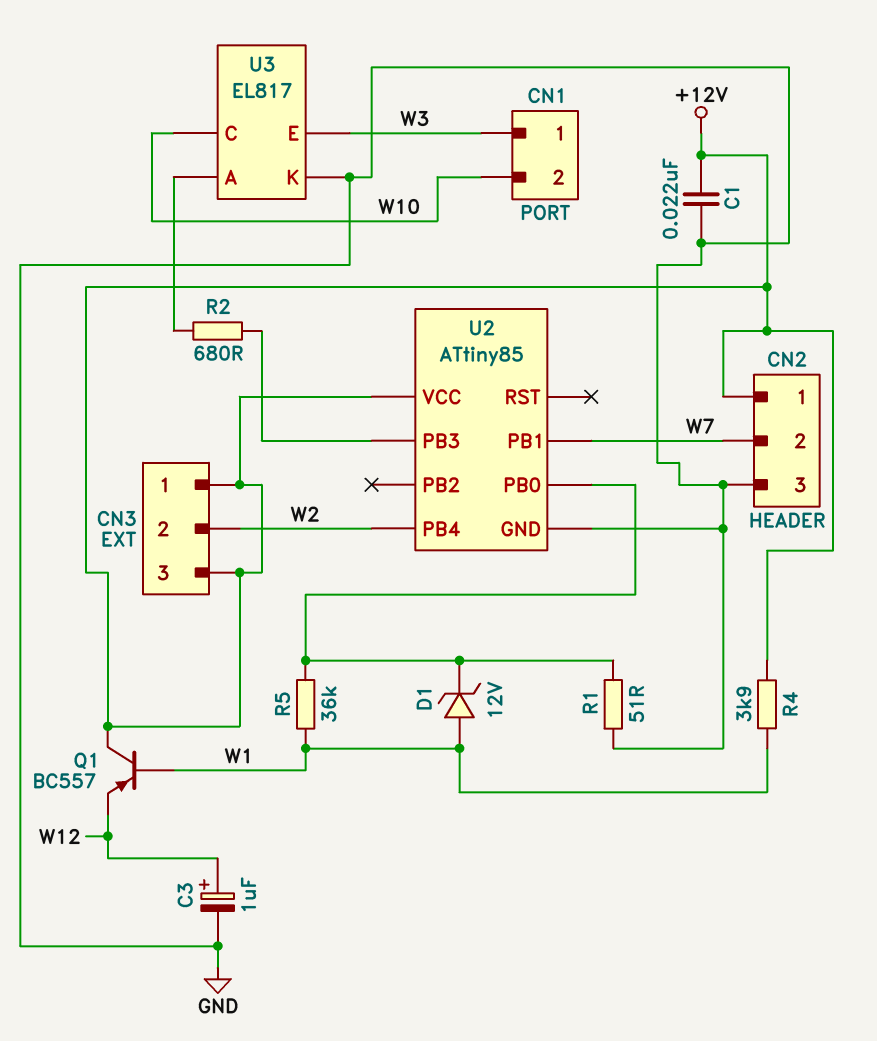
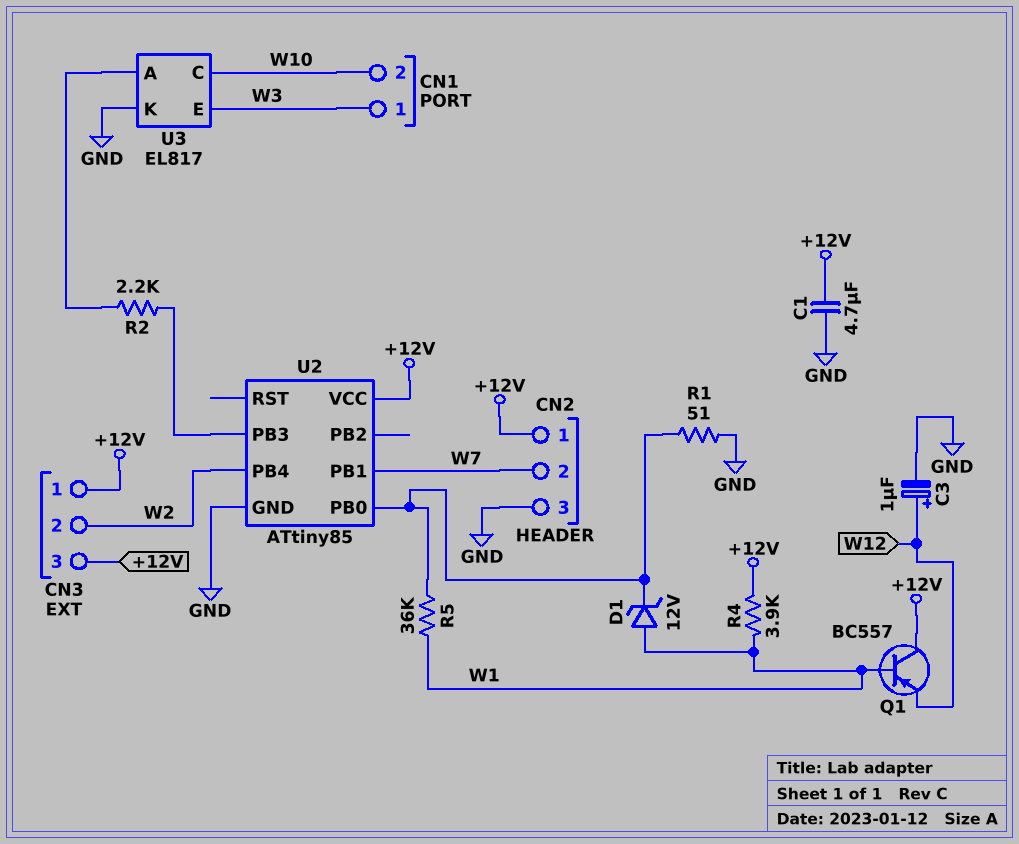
C1: 22nF (+12V, GND) -> 4.7uF (+12V, GND)
R2: 680 (U2/PB3, U3/A) -> 2.2k (U2/PB3, U3/A)

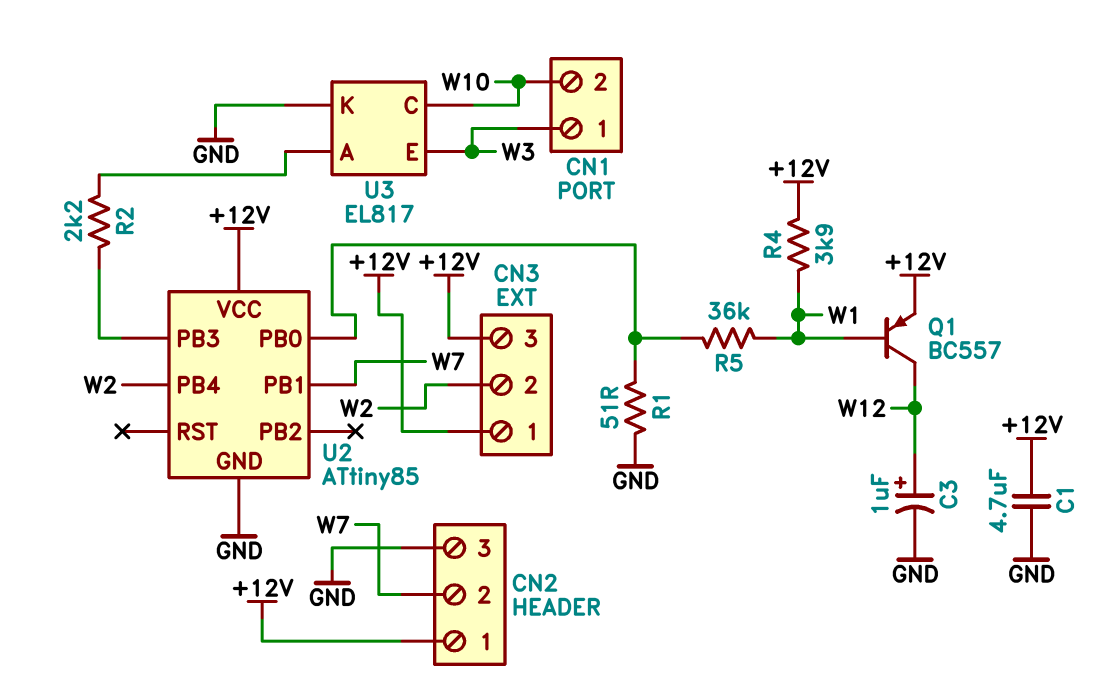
D1: zener 12V (A W1, K U2/PB0) -> none
Q1: PNP BC557 (B W1, C +12V, E W12) -> PNP BC557 (B W1, C W12, E +12V)

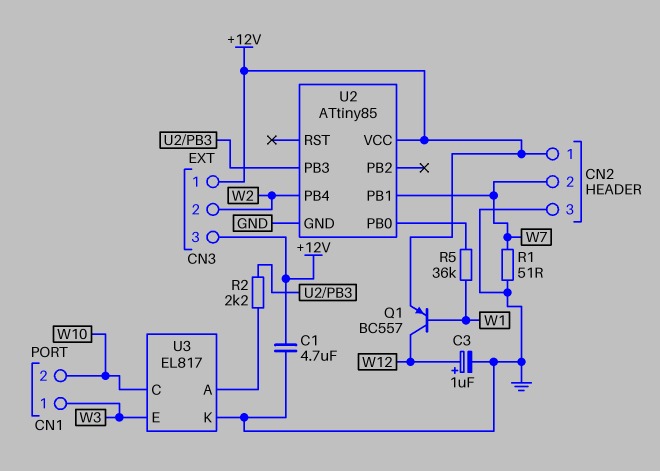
R1: 51 (GND, U2/PB0) -> 51 (GND, W7)
R4: 3.9k (+12V, W1) -> none

